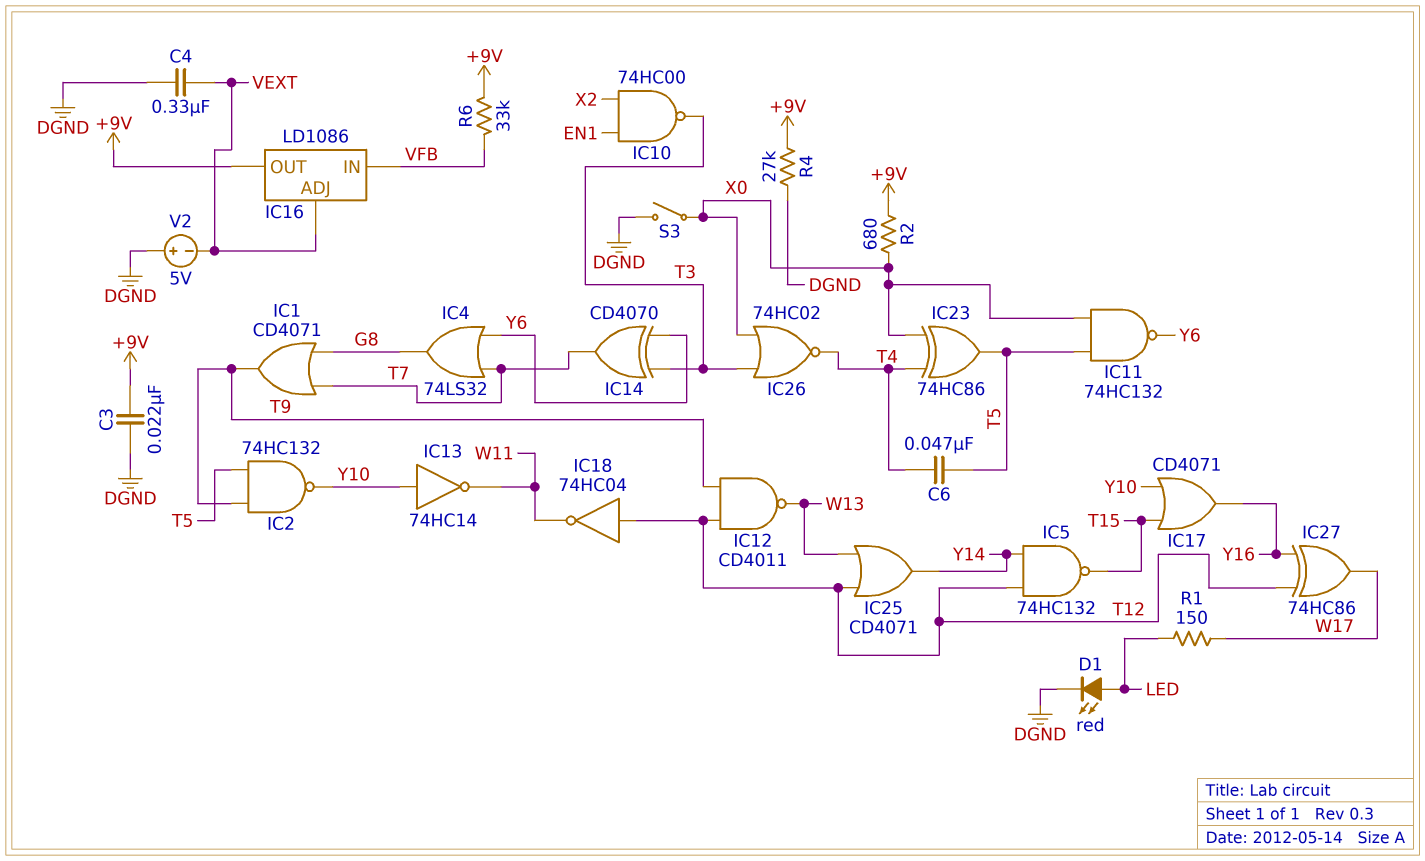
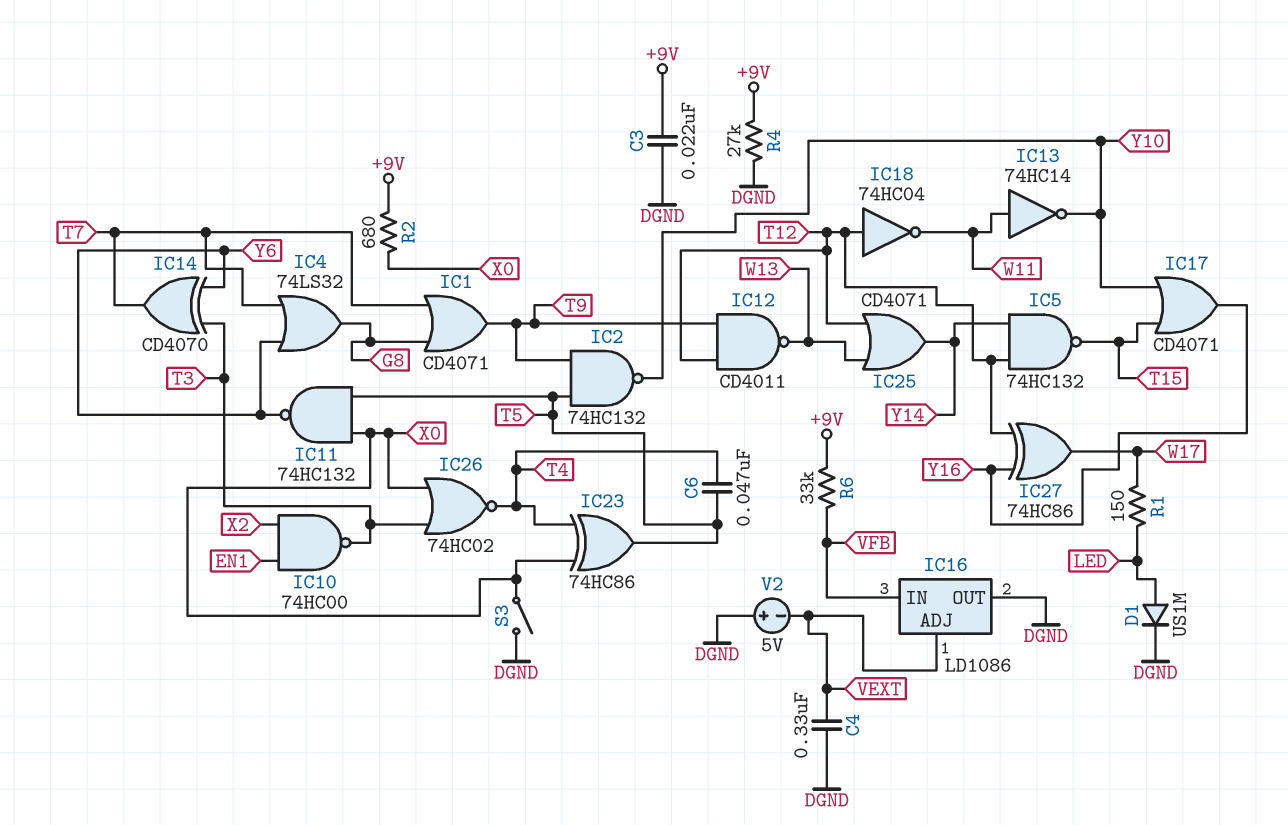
D1: LED red (A LED, K DGND) -> diode US1M (A LED, K DGND)
IC13: NOT 74HC14 (in Y10, out W11) -> NOT 74HC14 (in W11, out Y10)
IC16 pin OUT: +9V -> DGND

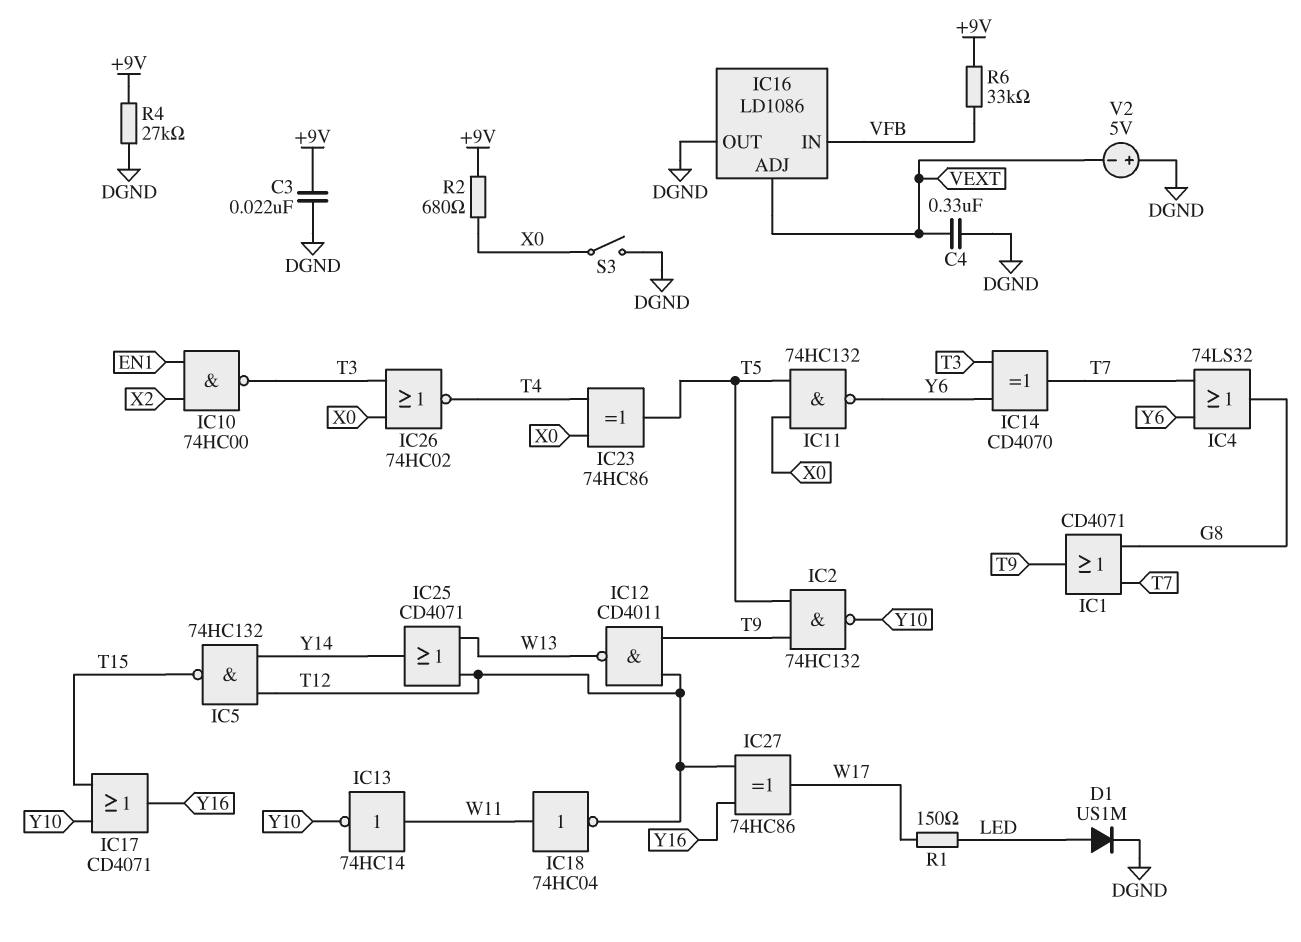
C6: 47nF (T4, T5) -> none
IC18: NOT 74HC04 (in T12, out W11) -> NOT 74HC04 (in W11, out T12)

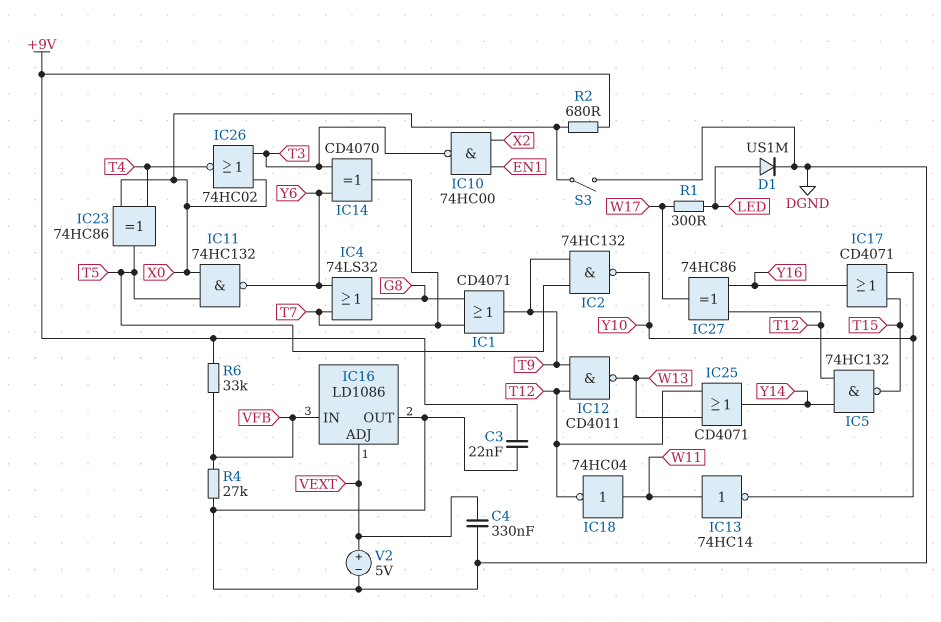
R1: 150 (LED, W17) -> 300 (LED, W17)
R4: 27k (+9V, DGND) -> 27k (DGND, VFB)
V2: 5V (plus DGND, minus VEXT) -> 5V (plus VEXT, minus DGND)

